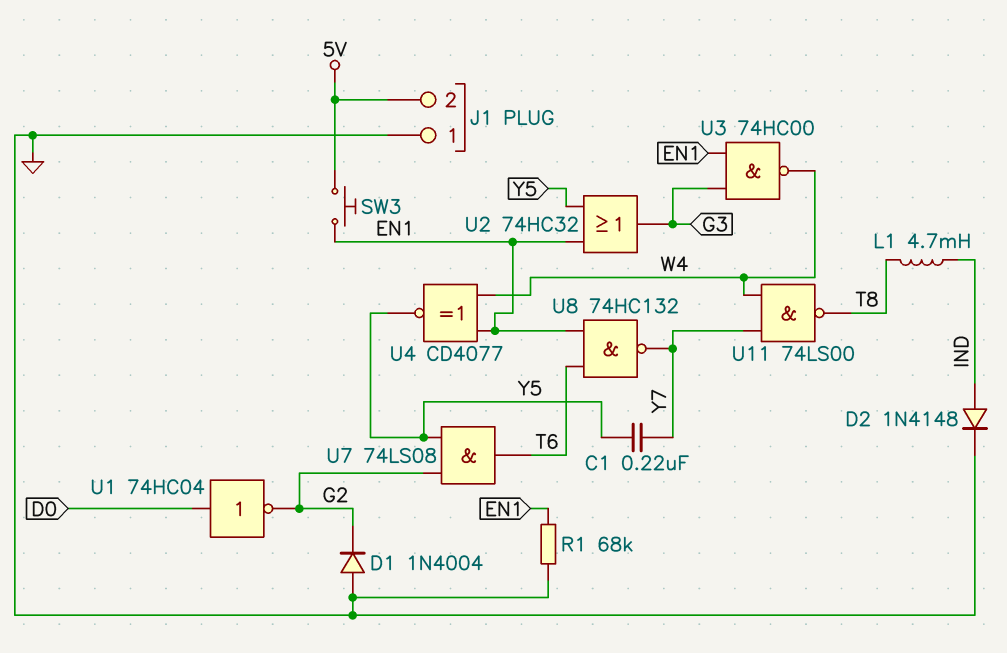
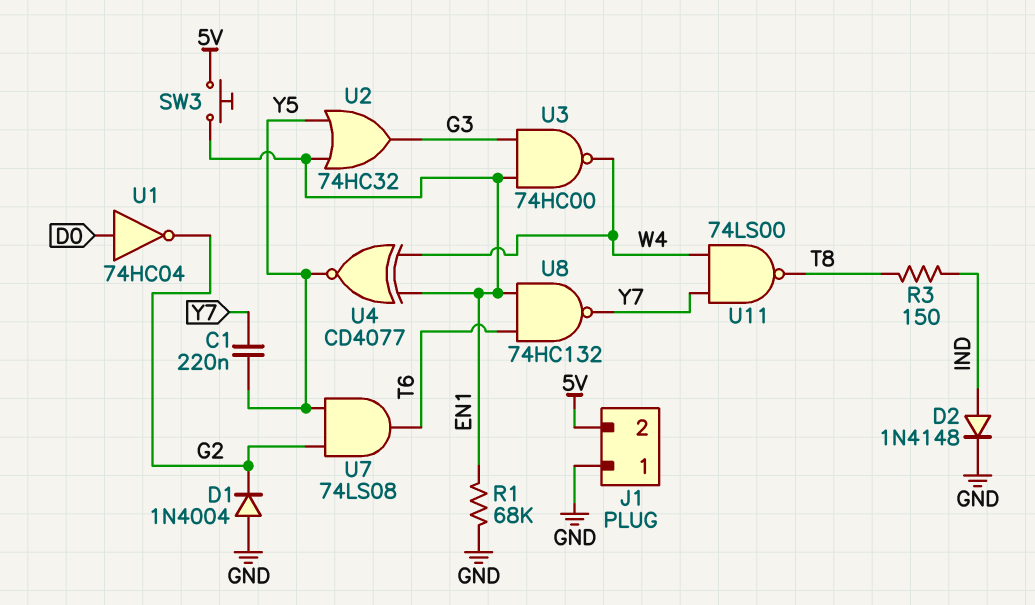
L1: 4.7mH (IND, T8) -> none
R3: none -> 150 (IND, T8)

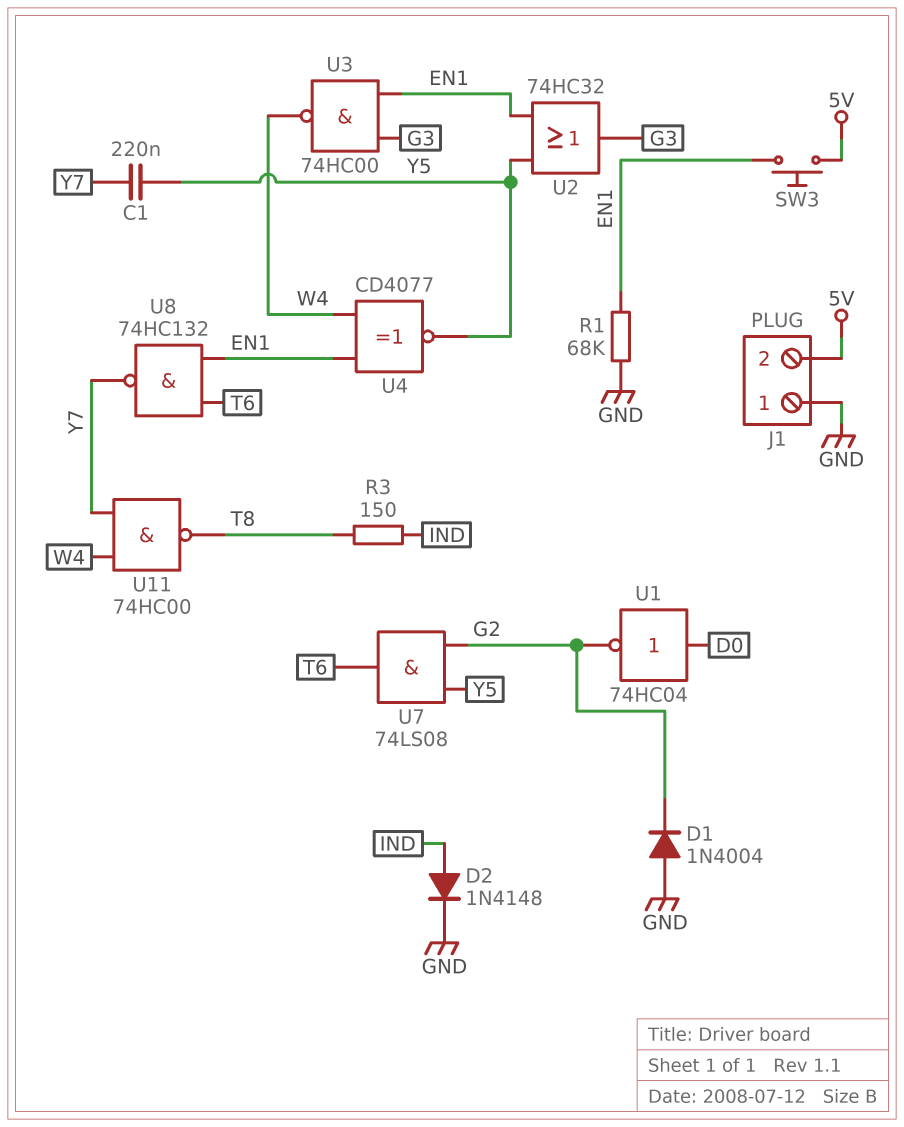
U11: NAND 74LS00 (in W4, in Y7, out T8) -> NAND 74HC00 (in W4, in Y7, out T8)

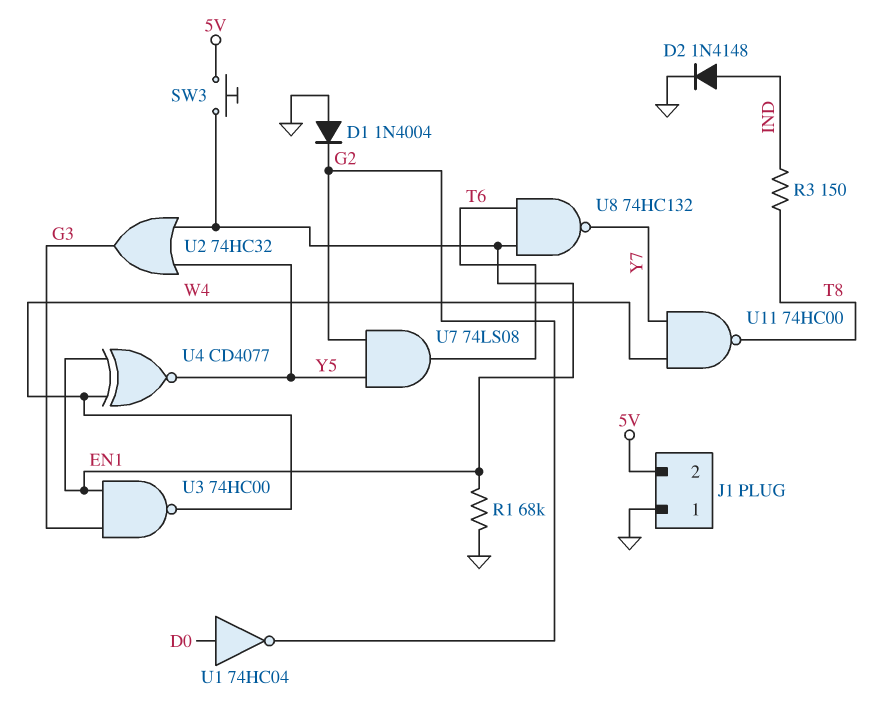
C1: 220nF (Y5, Y7) -> none

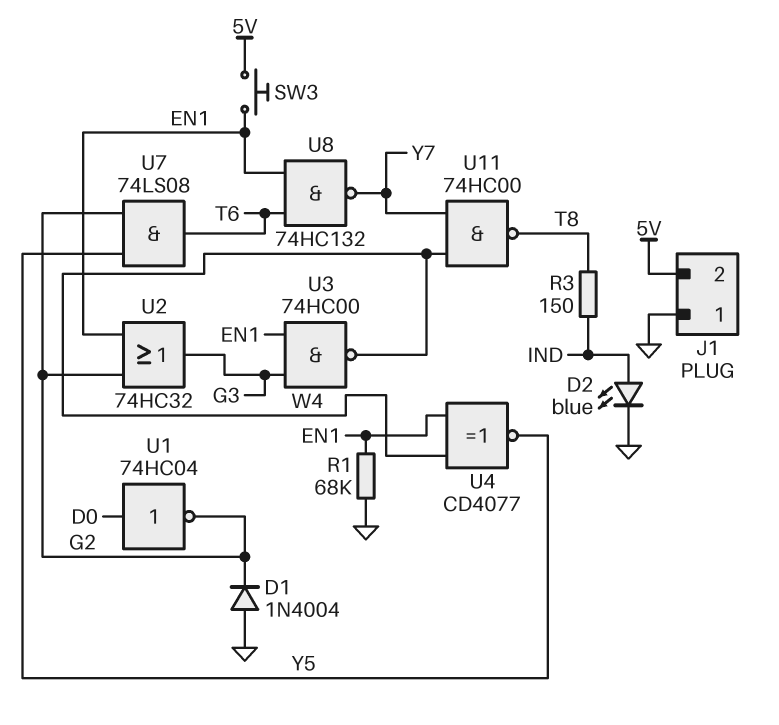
D2: diode 1N4148 (A IND, K GND) -> LED blue (A IND, K GND)
U2: OR 74HC32 (in EN1, in Y5, out G3) -> OR 74HC32 (in EN1, in G2, out G3)

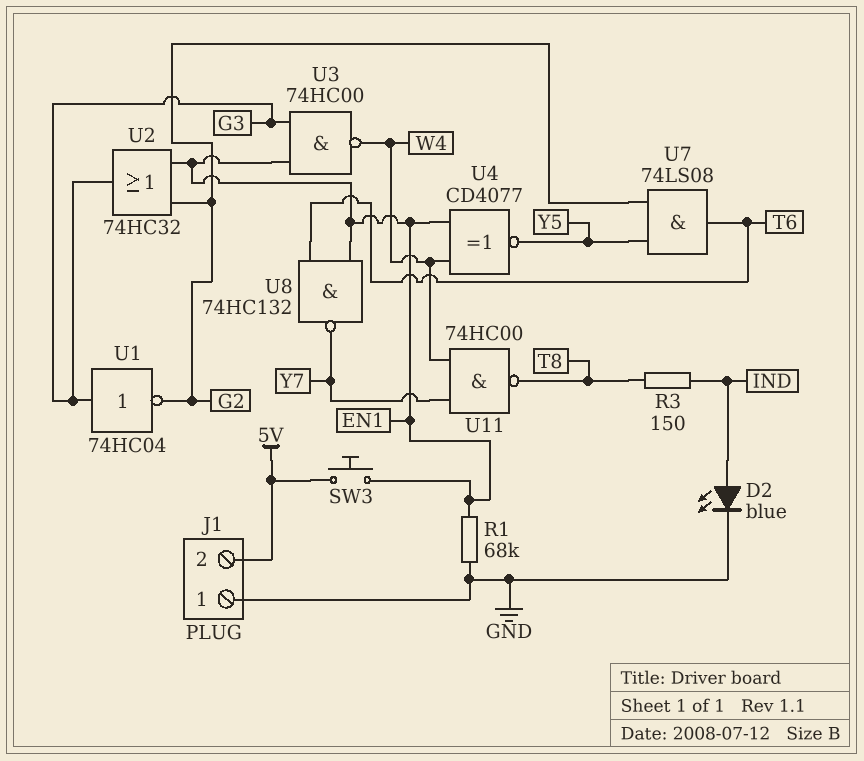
D1: diode 1N4004 (A GND, K G2) -> none
U1: NOT 74HC04 (in D0, out G2) -> NOT 74HC04 (in G3, out G2)

